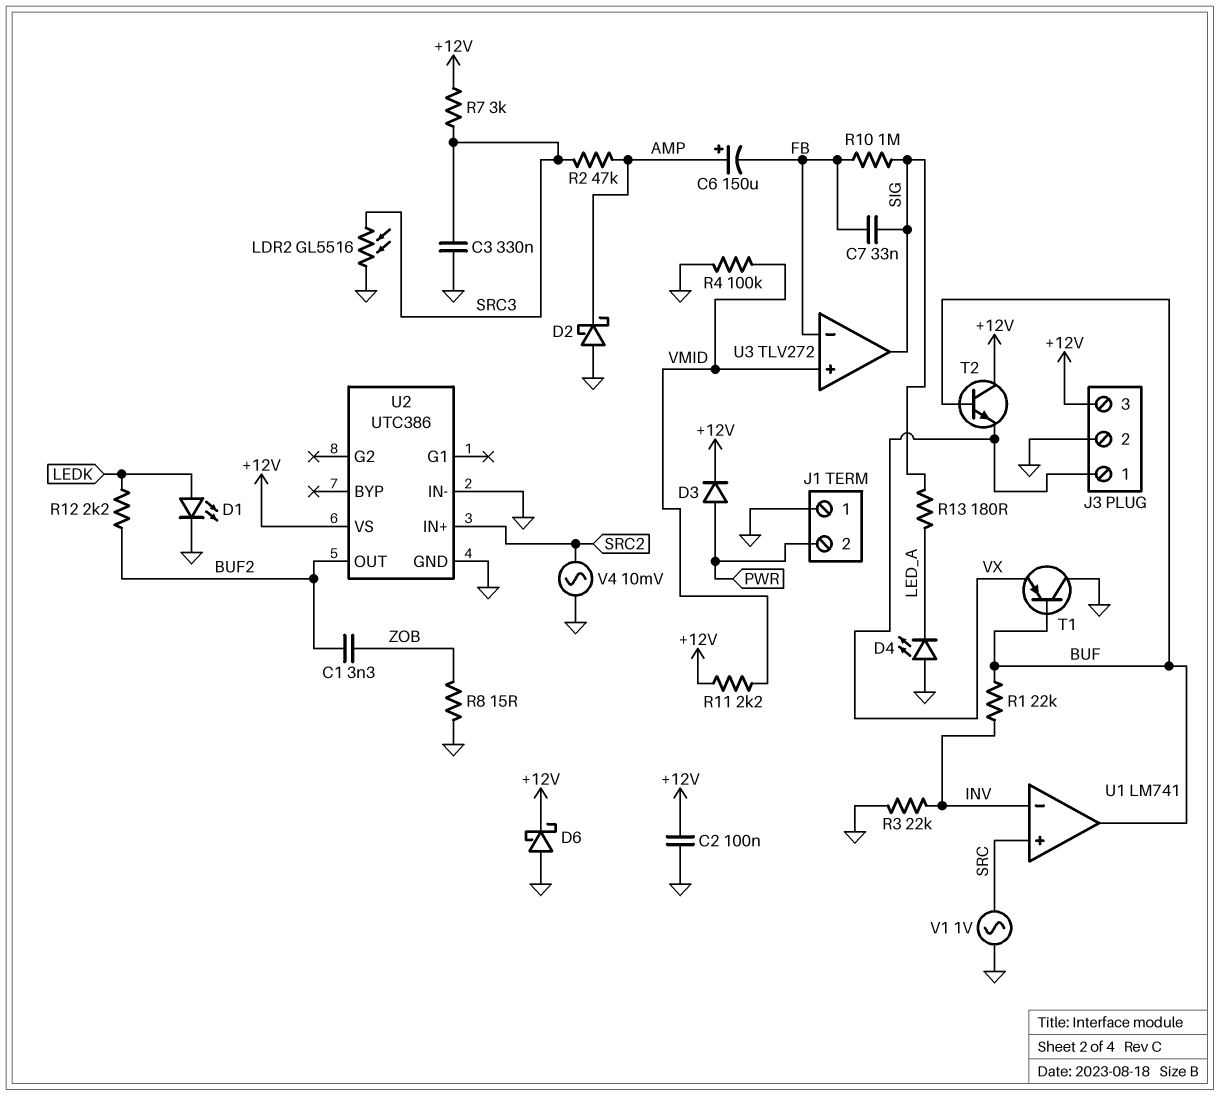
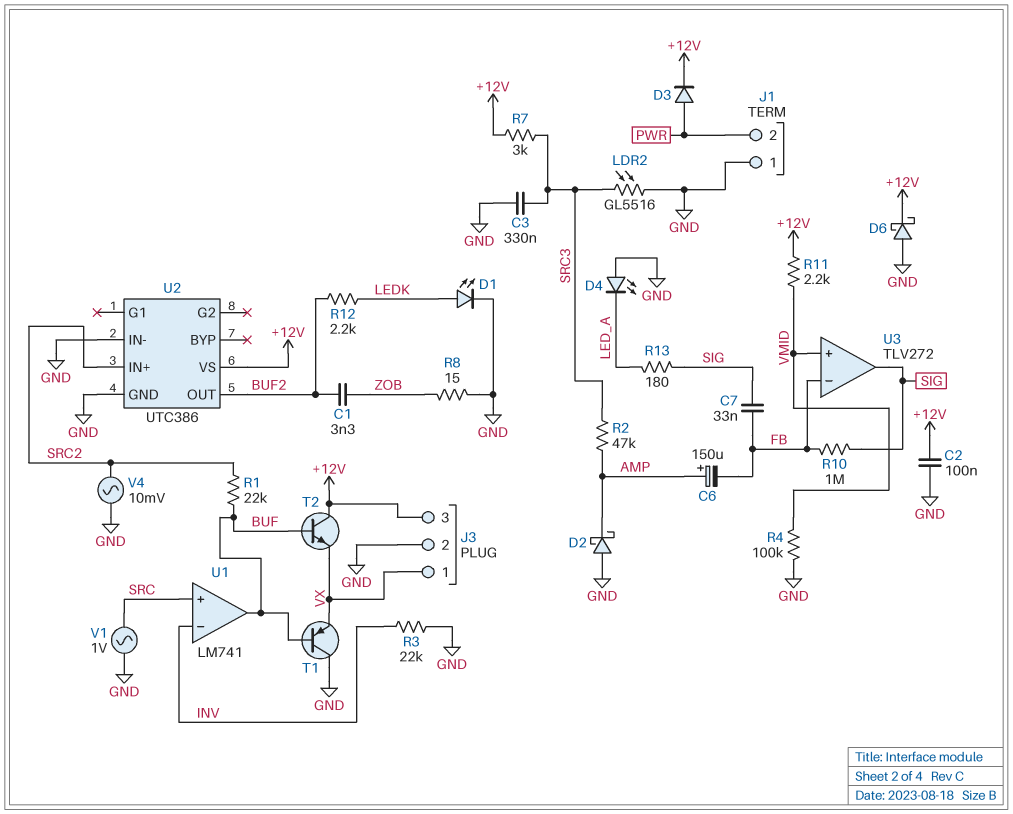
R1: 22k (BUF, INV) -> 22k (BUF, SRC2)

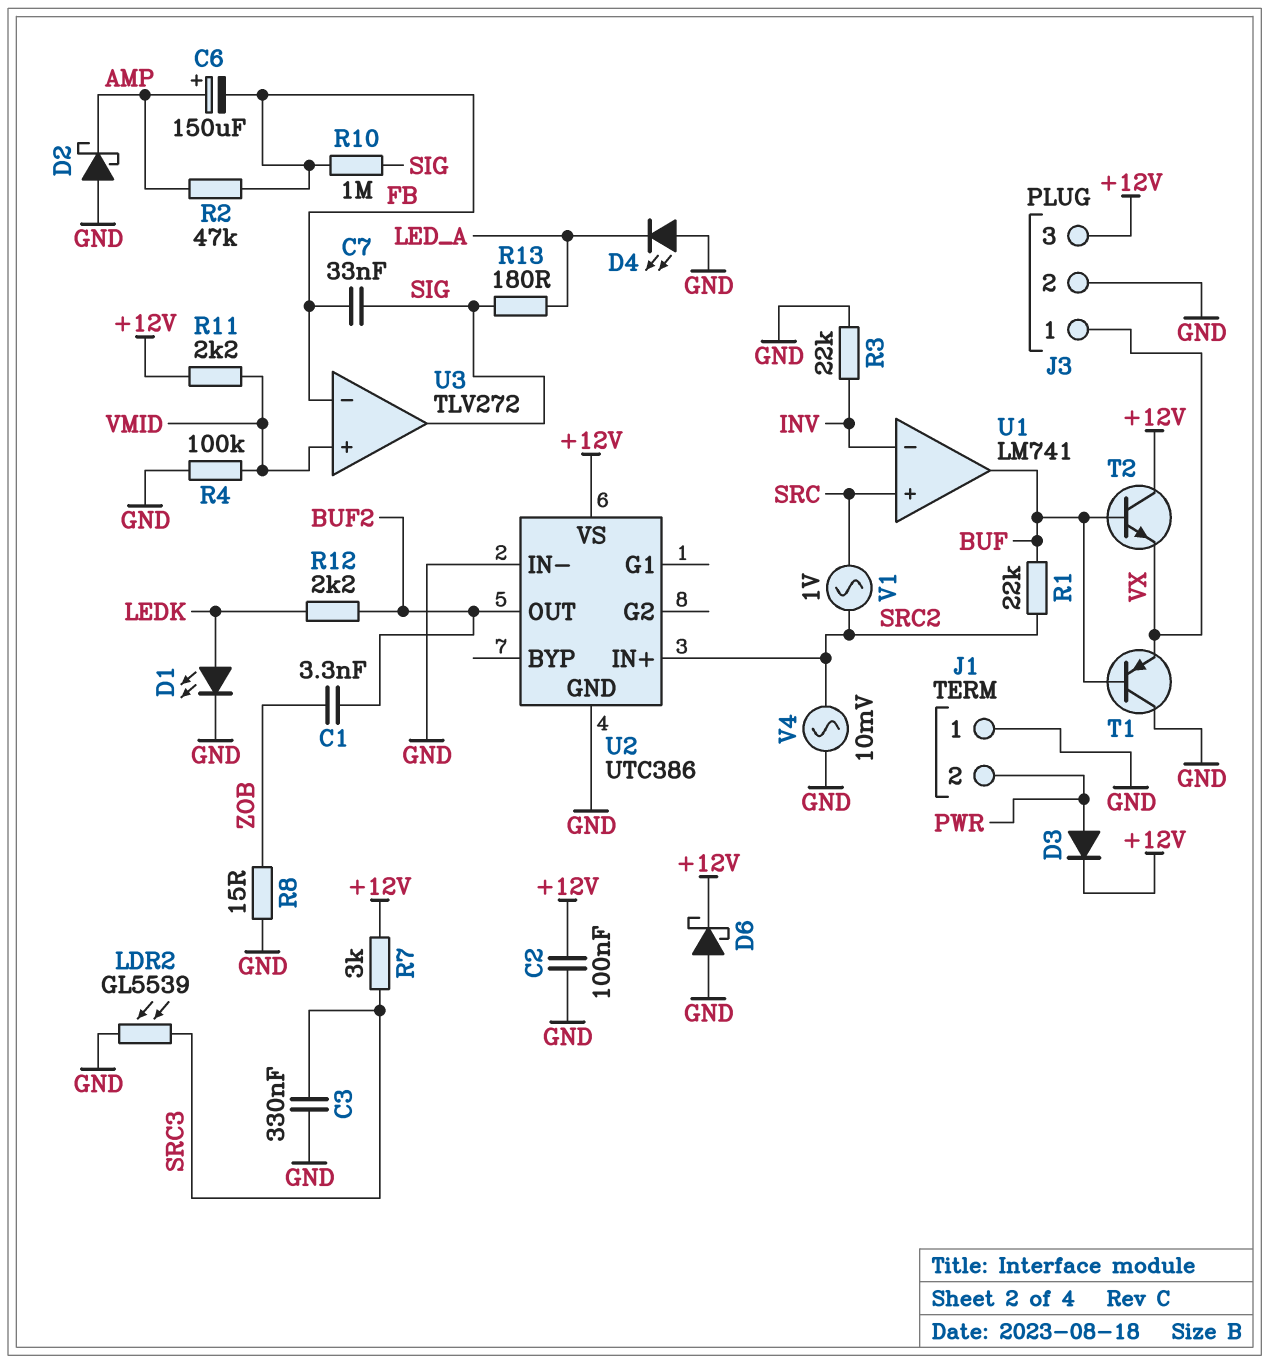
LDR2: GL5516 (GND, SRC3) -> GL5539 (GND, SRC3)
R2: 47k (AMP, SRC3) -> 47k (AMP, FB)
V1: AC 1V (GND, SRC) -> AC 1V (SRC, SRC2)

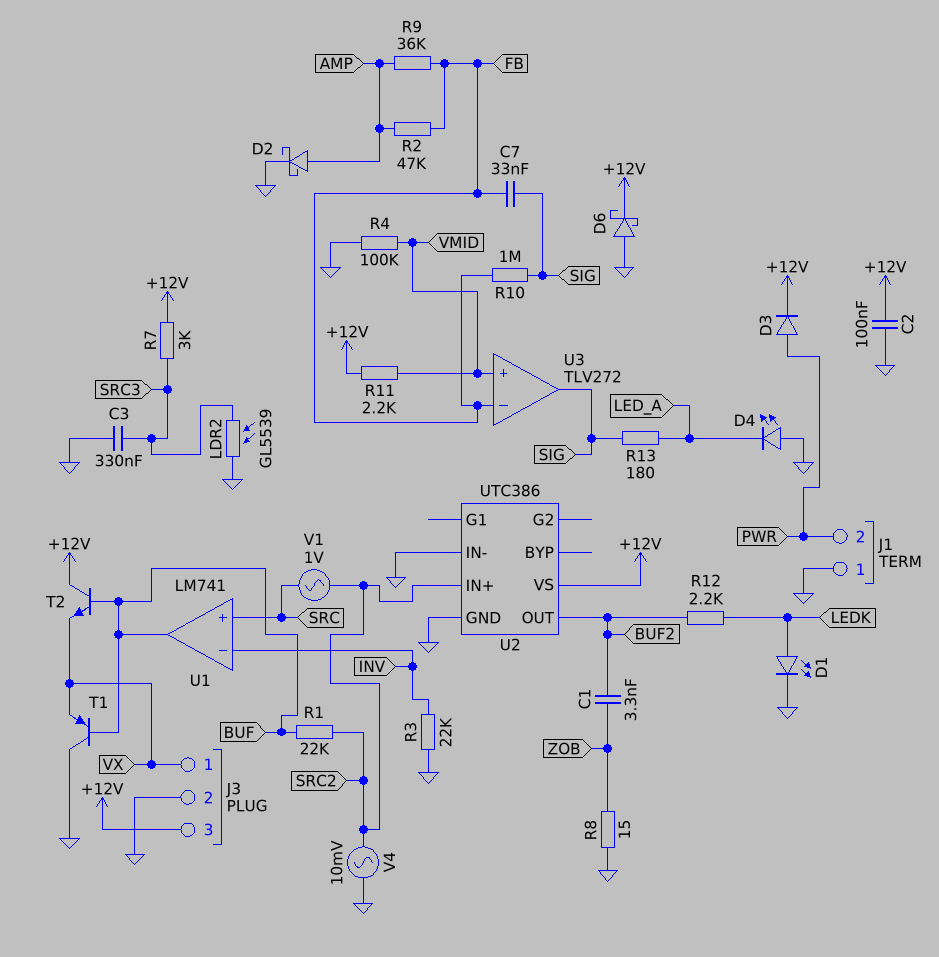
C6: 150uF (plus AMP, minus FB) -> none
D2: schottky (A GND, K AMP) -> schottky (A AMP, K GND)
R9: none -> 36k (AMP, FB)

